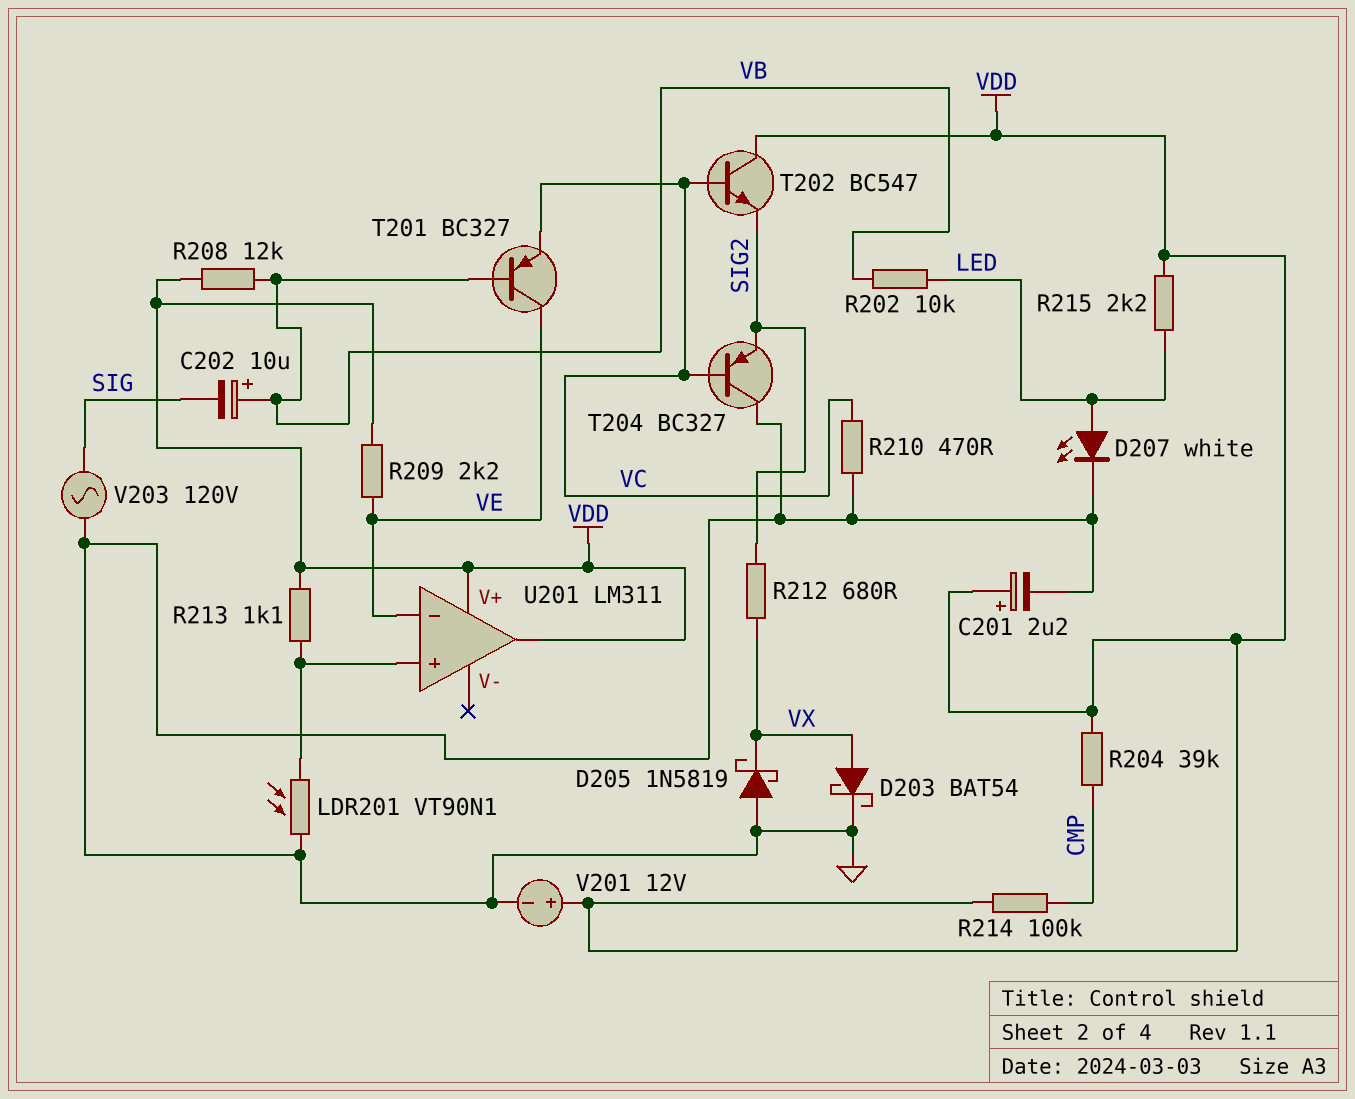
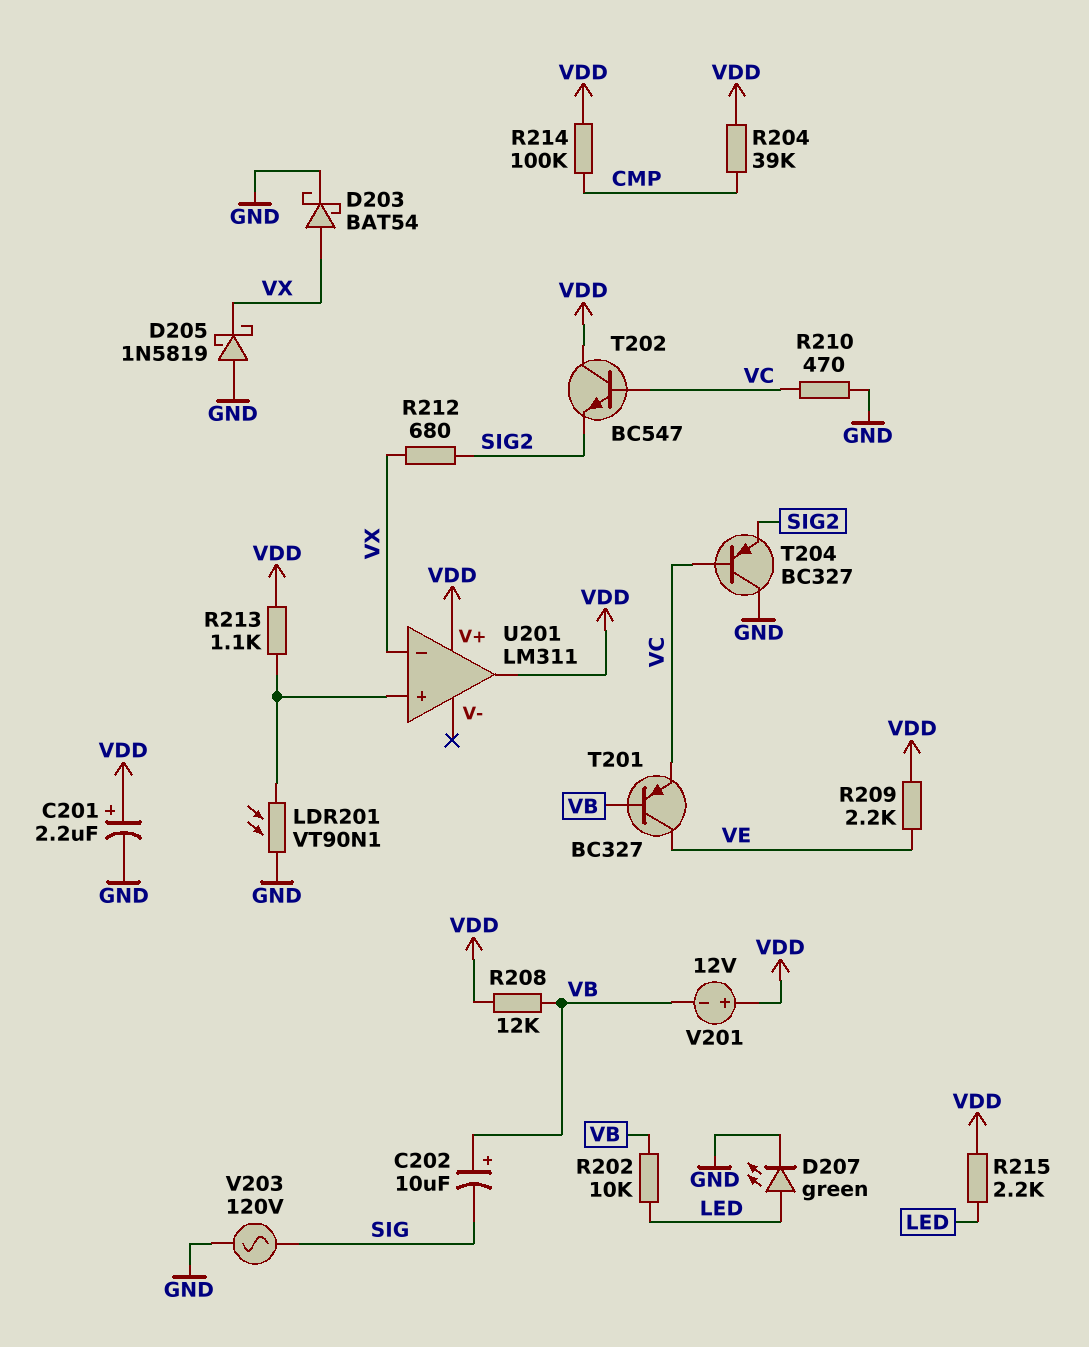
D207: LED white (A LED, K GND) -> LED green (A LED, K GND)
U201 pin in-: VE -> VX
V201: 12V (plus VDD, minus GND) -> 12V (plus VDD, minus VB)

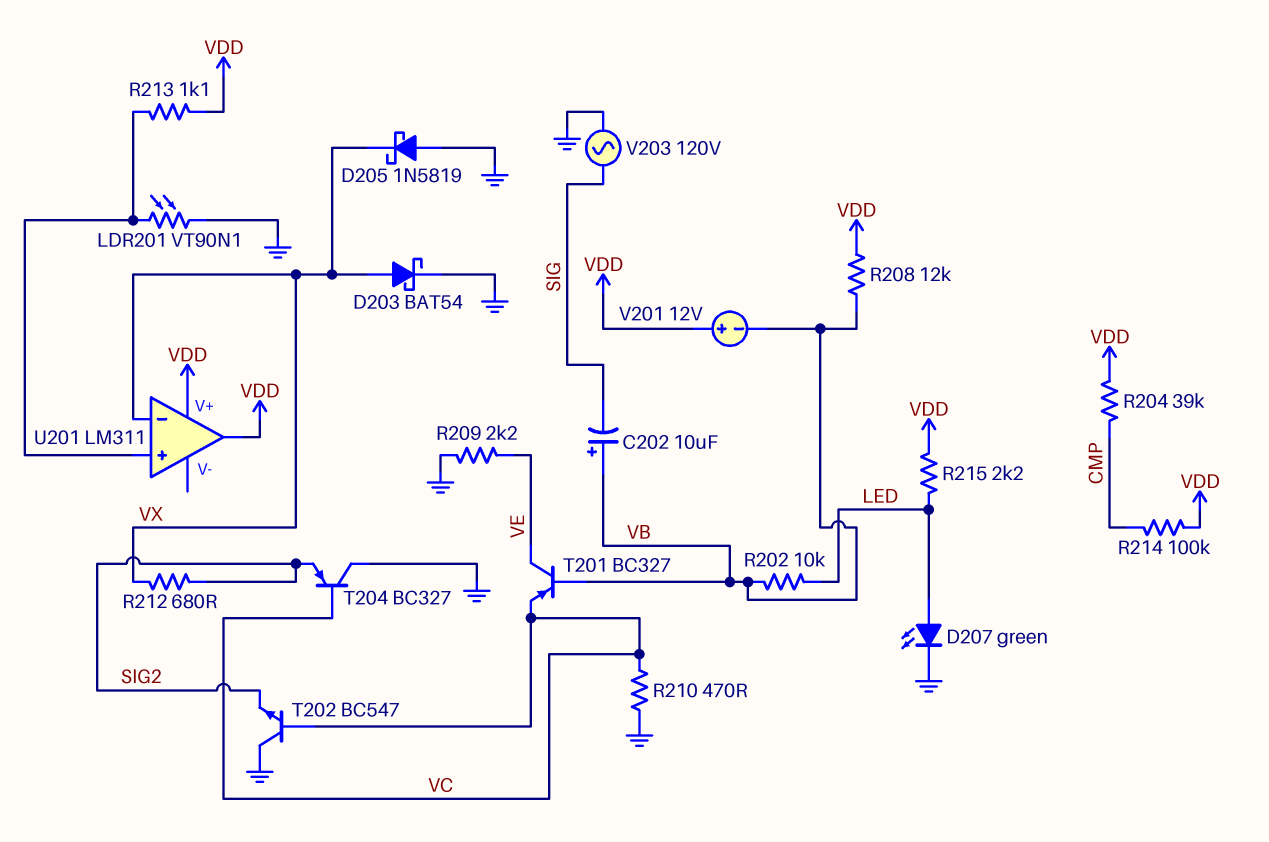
C201: 2.2uF (plus VDD, minus GND) -> none
R209: 2.2k (VDD, VE) -> 2.2k (GND, VE)
T202: NPN BC547 (B VC, C VDD, E SIG2) -> NPN BC547 (B VC, C GND, E SIG2)

